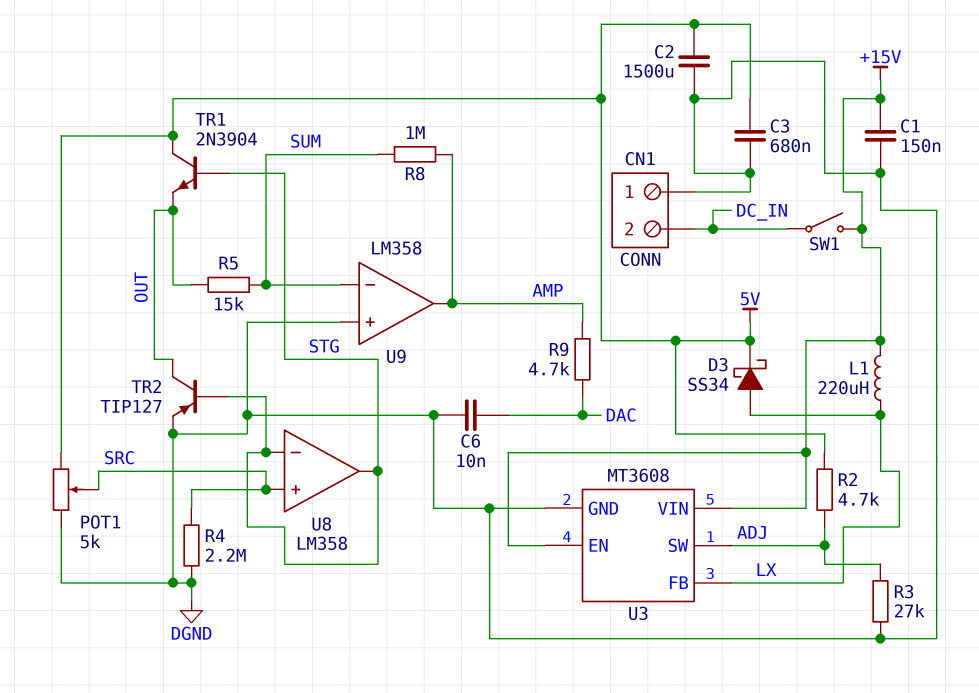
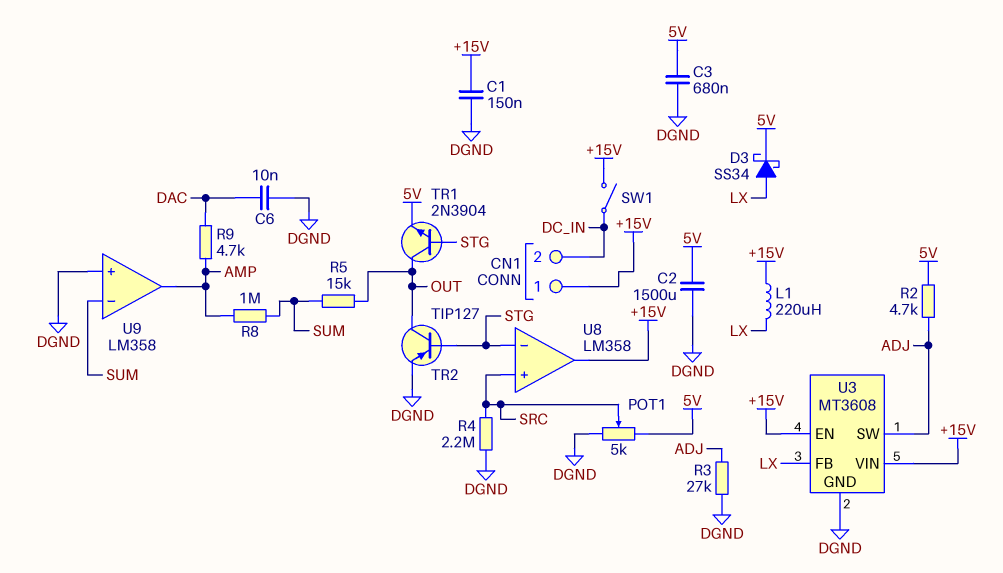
CN1 pin 1: DGND -> +15V
TR1: NPN 2N3904 (B STG, C 5V, E OUT) -> NPN 2N3904 (B STG, C OUT, E 5V)
U8 pin out: STG -> +15V

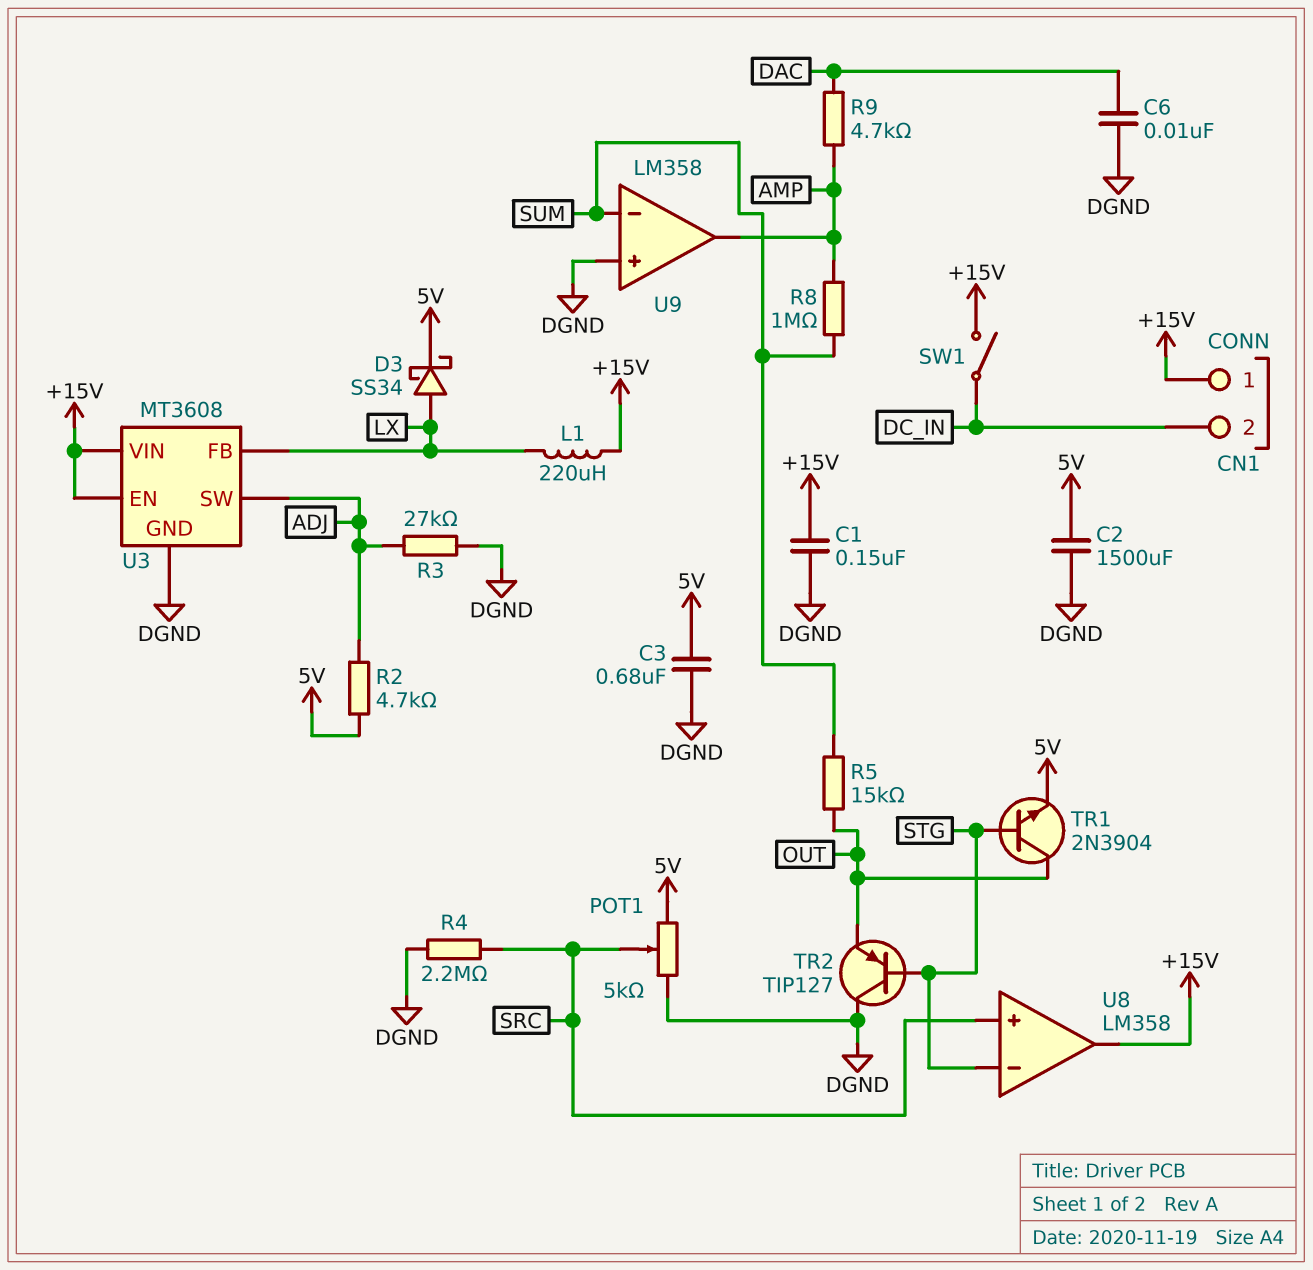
TR2: PNP TIP127 (B STG, C OUT, E DGND) -> PNP TIP127 (B STG, C DGND, E OUT)

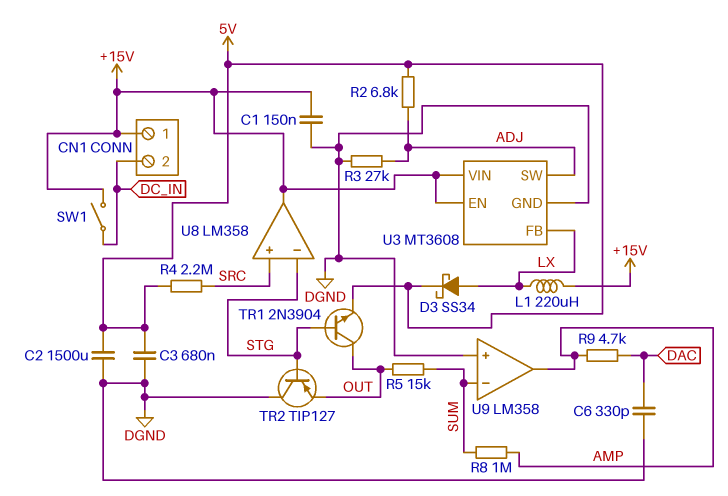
C6: 10nF (DAC, DGND) -> 330pF (DAC, DGND)
POT1: 5k (5V, DGND, wiper SRC) -> none
R2: 4.7k (5V, ADJ) -> 6.8k (5V, ADJ)
R4: 2.2M (DGND, SRC) -> 2.2M (5V, SRC)

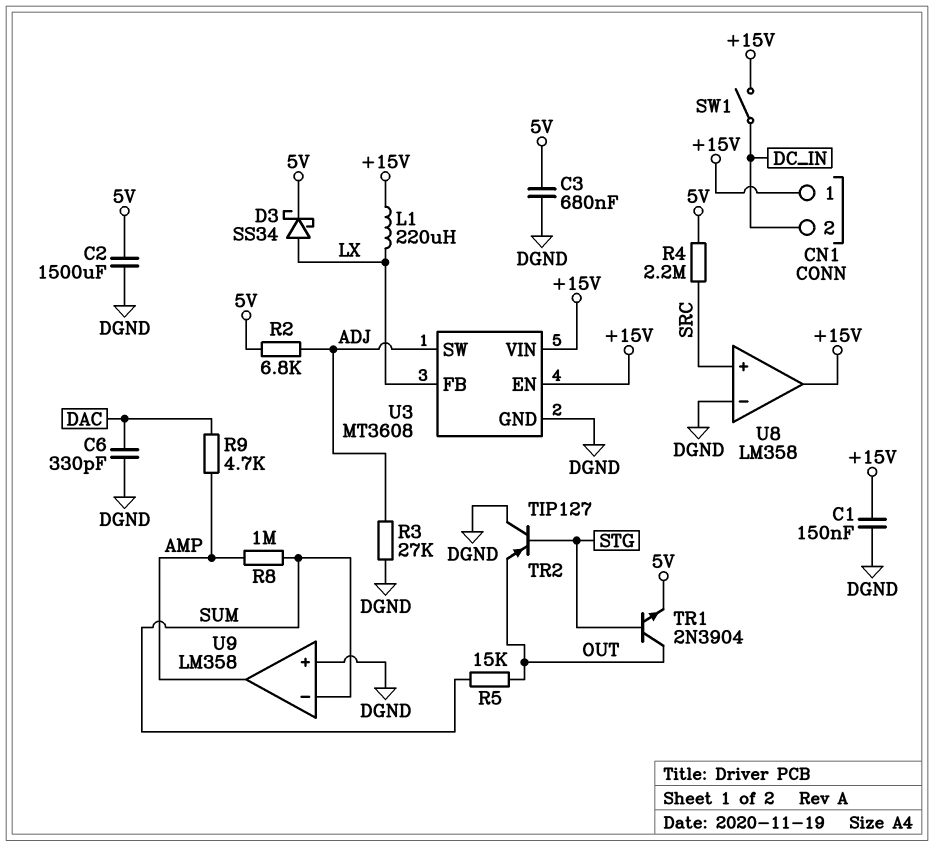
U8 pin in-: STG -> DGND

